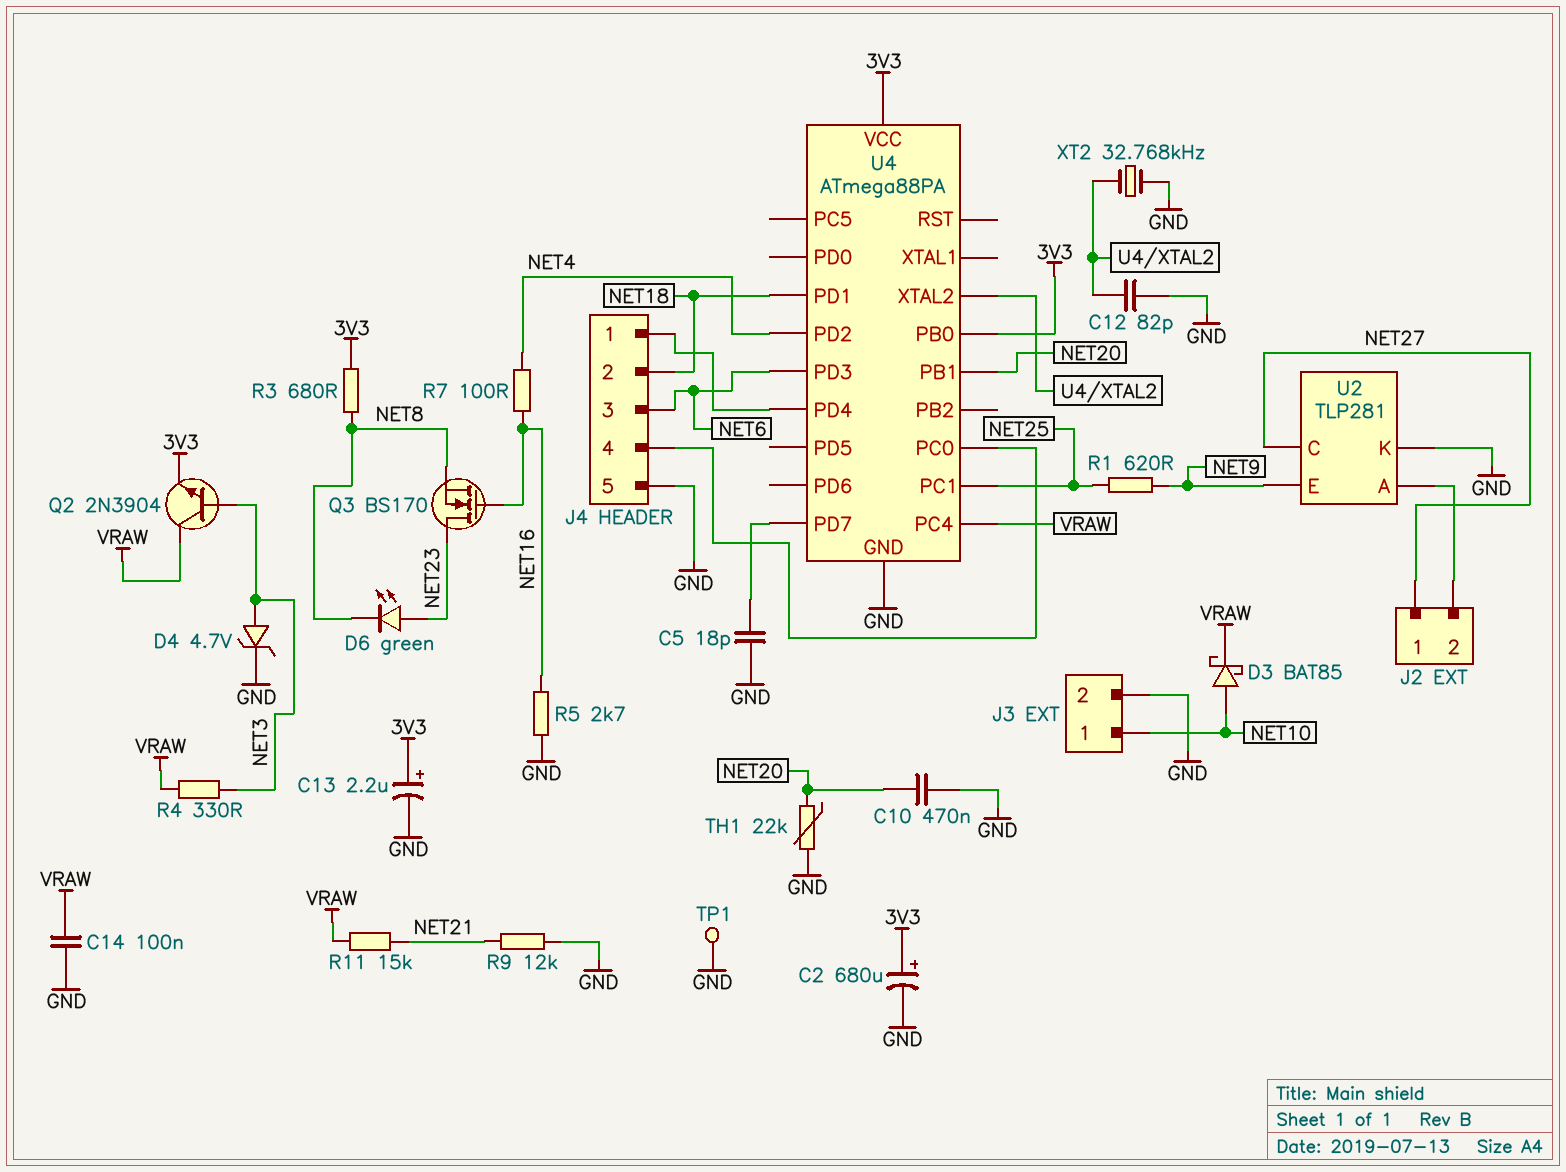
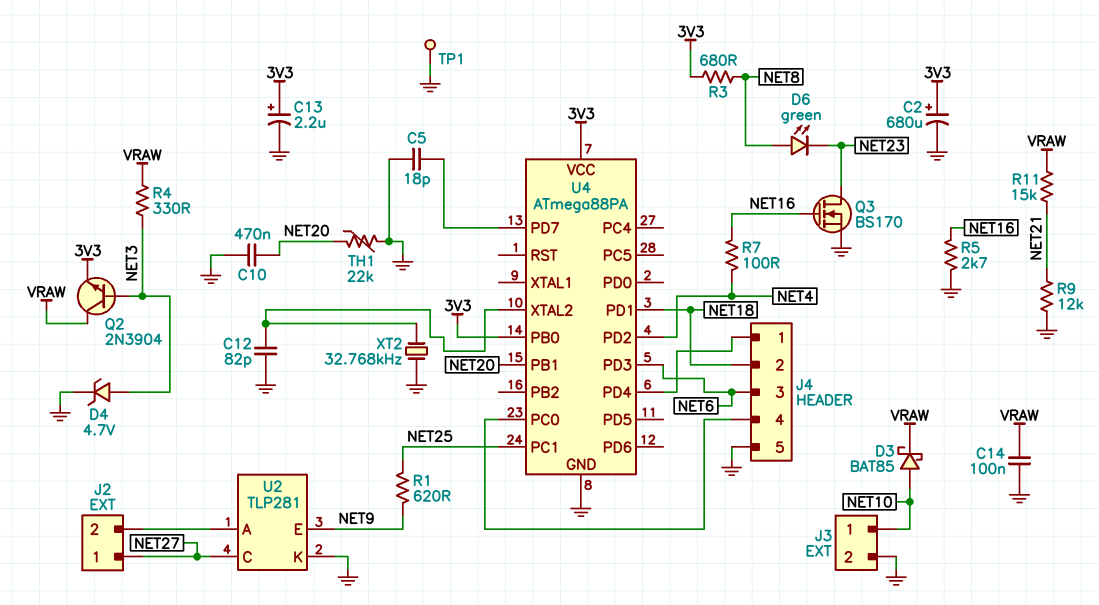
D6: LED green (A NET23, K NET8) -> LED green (A NET8, K NET23)
Q3: NMOS BS170 (G NET16, D NET23, S NET8) -> NMOS BS170 (G NET16, D NET23, S GND)
U4 pin PC4: VRAW -> none

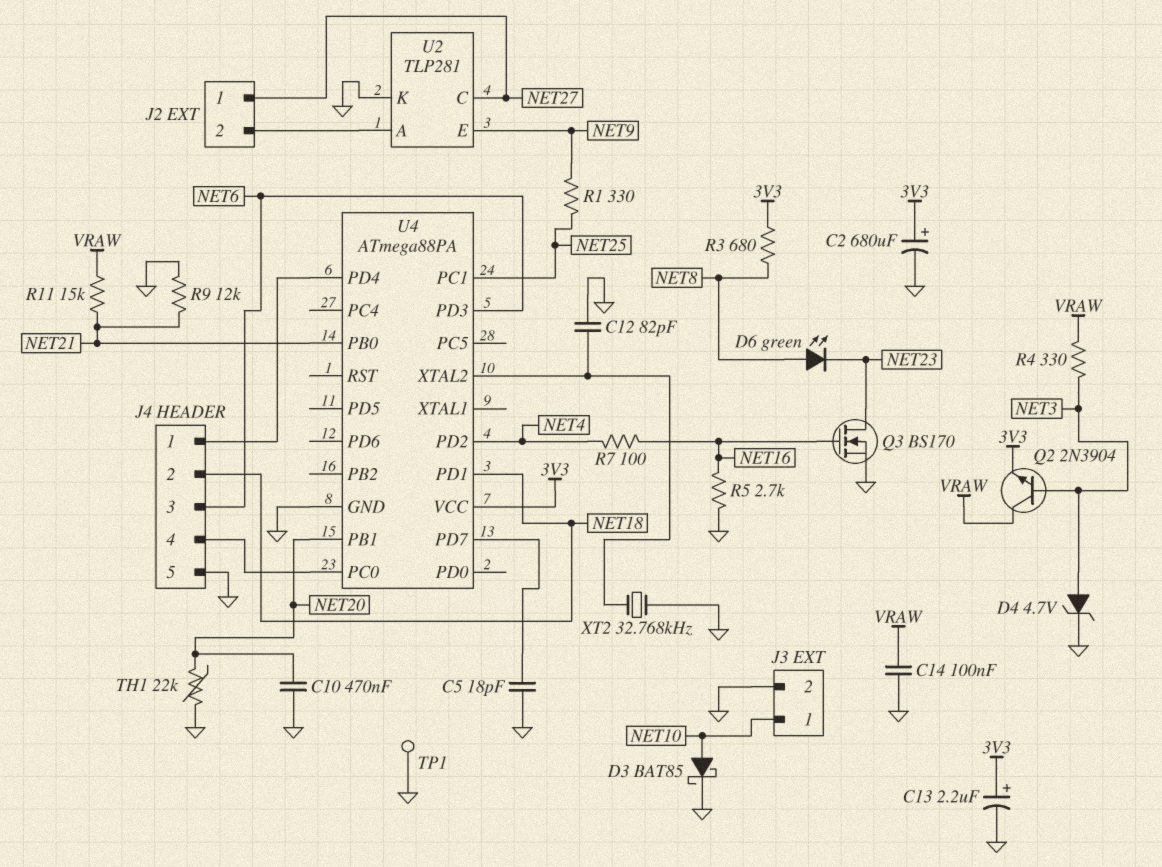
D3: schottky BAT85 (A NET10, K VRAW) -> schottky BAT85 (A NET10, K GND)
R1: 620 (NET9, NET25) -> 330 (NET9, NET25)
U4 pin PB0: 3V3 -> NET21

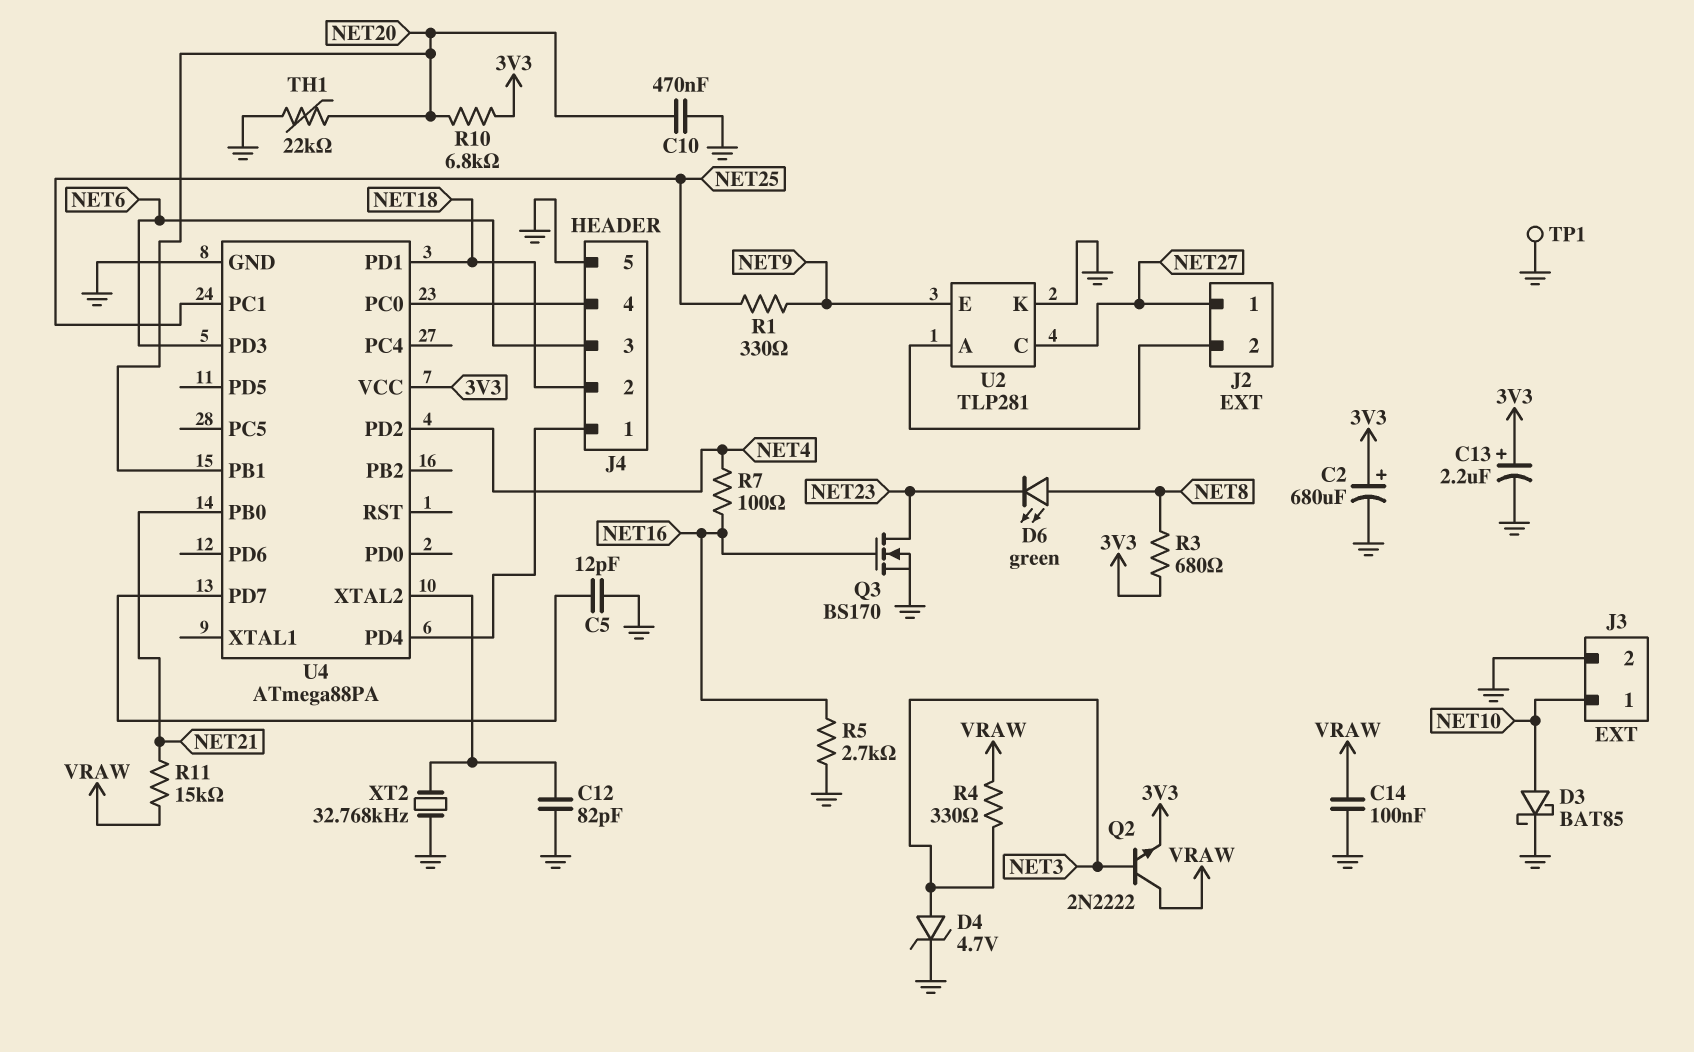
C5: 18pF (GND, U4/PD7) -> 12pF (GND, U4/PD7)
Q2: NPN 2N3904 (B NET3, C VRAW, E 3V3) -> NPN 2N2222 (B NET3, C VRAW, E 3V3)
R9: 12k (GND, NET21) -> none
R10: none -> 6.8k (3V3, NET20)

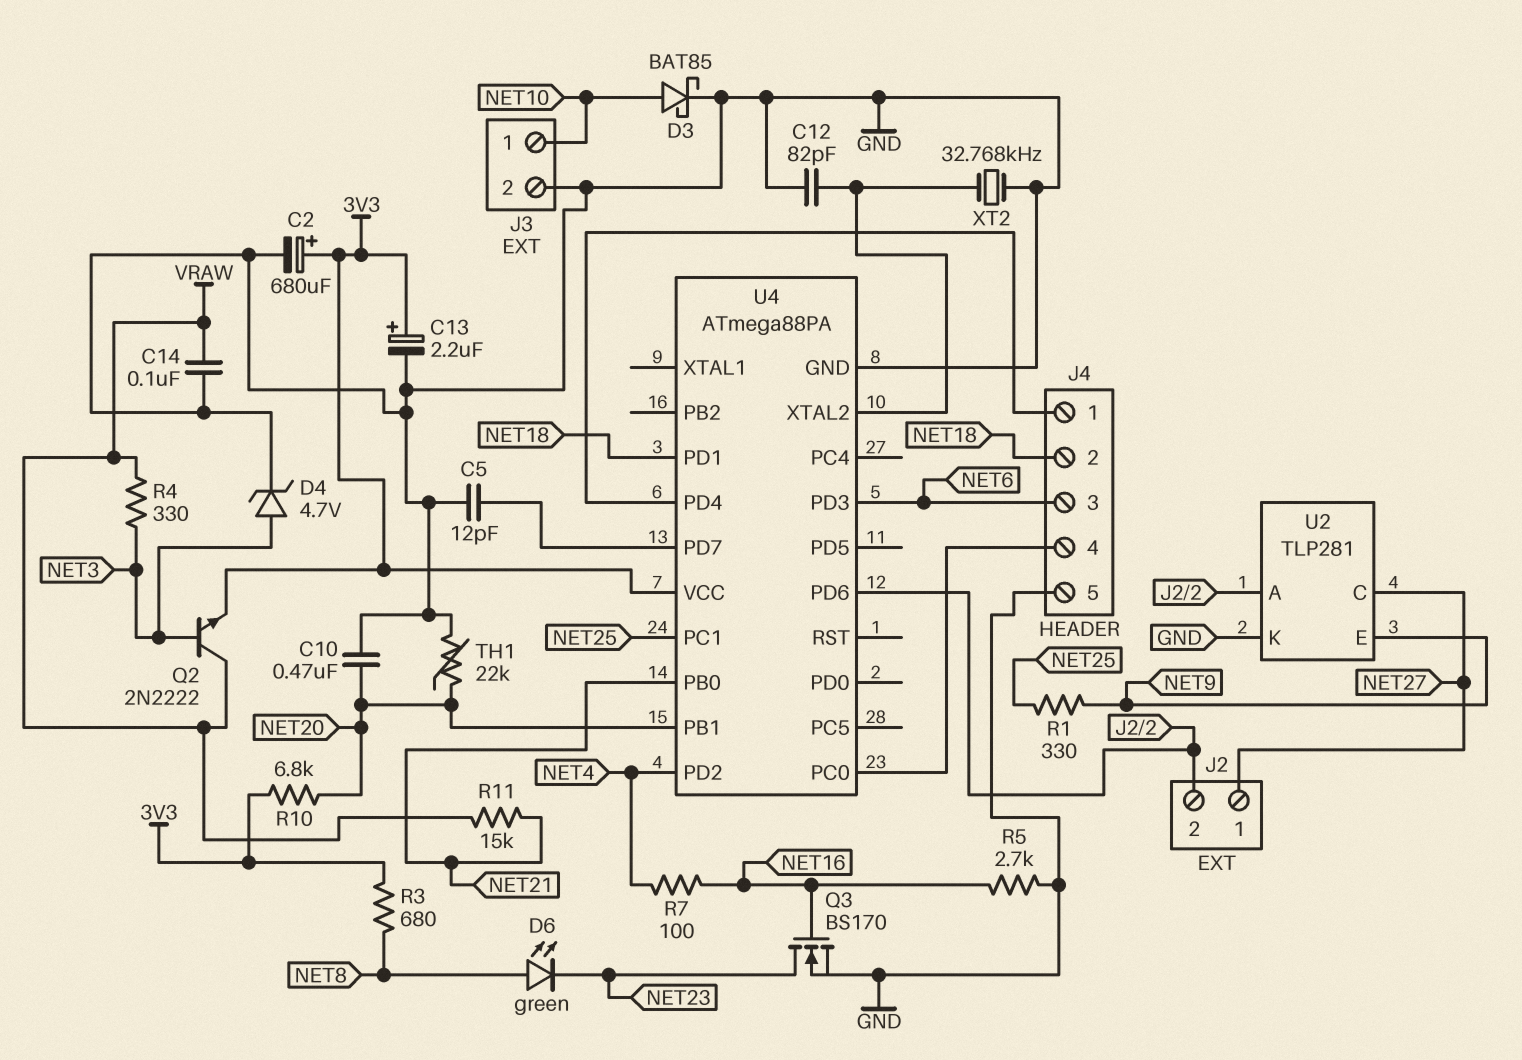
TP1: test point (GND) -> none
U4 pin PD6: none -> J2/2

